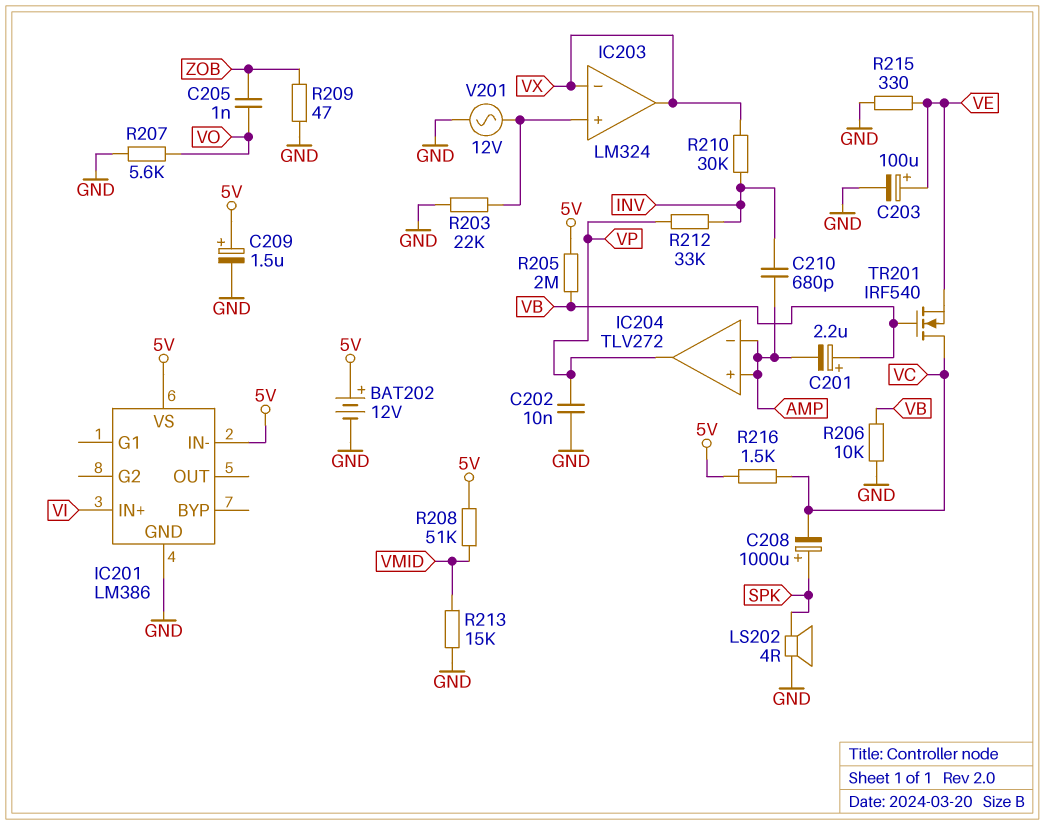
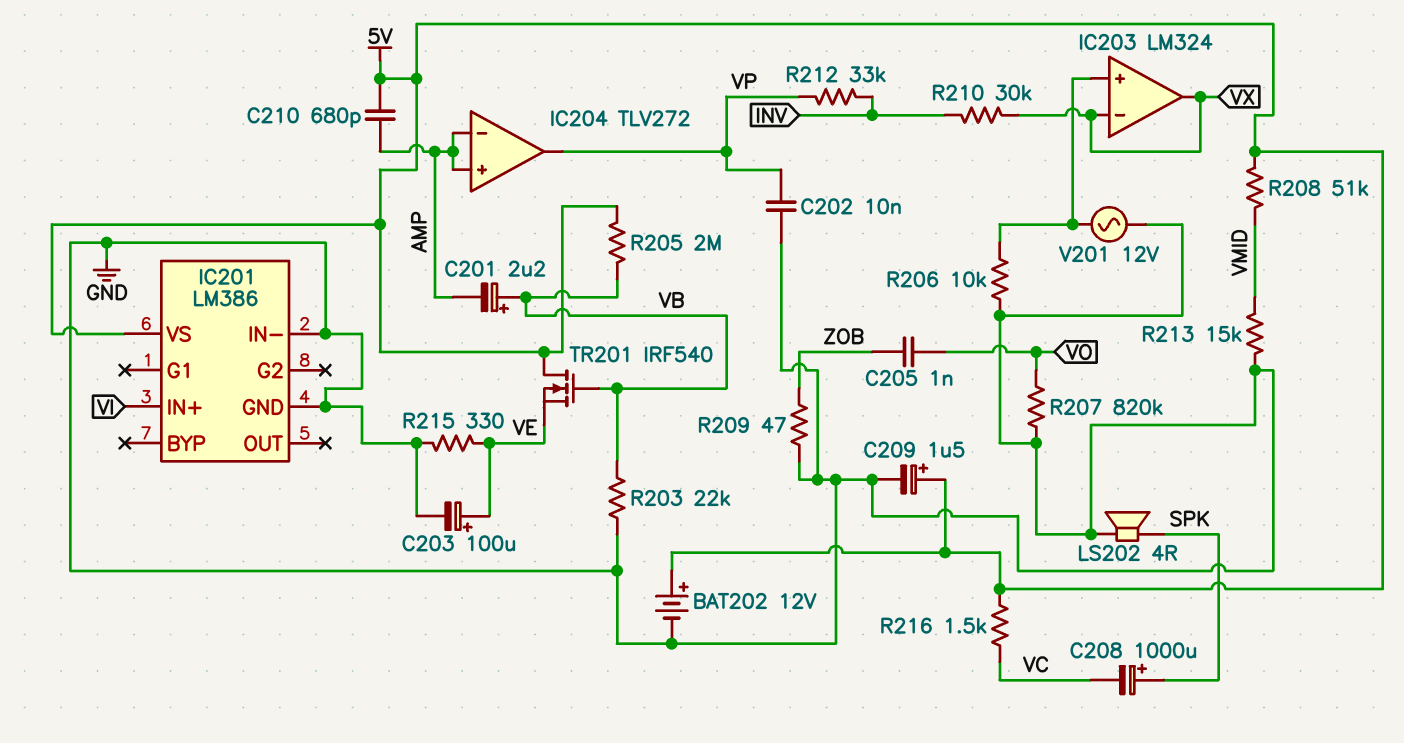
C210: 680pF (AMP, INV) -> 680pF (5V, AMP)
IC201 pin IN-: 5V -> GND
R203: 22k (GND, IC203/in+) -> 22k (GND, VB)
R206: 10k (GND, VB) -> 10k (GND, IC203/in+)
R207: 5.6k (GND, VO) -> 820k (GND, VO)
TR201: NMOS IRF540 (G VB, D VC, S VE) -> NMOS IRF540 (G VB, D 5V, S VE)

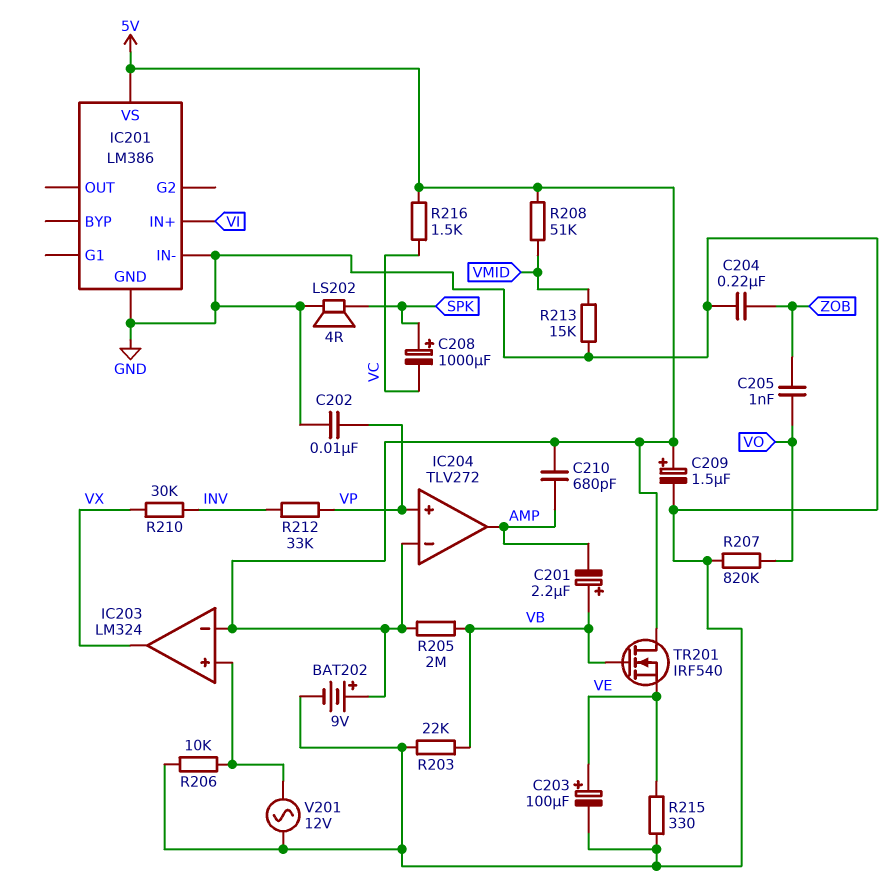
BAT202: 12V (plus 5V, minus GND) -> 9V (plus 5V, minus GND)
C204: none -> 220nF (GND, ZOB)
IC203 pin in-: VX -> 5V
IC204 pin in+: AMP -> VP
IC204 pin in-: AMP -> 5V
IC204 pin out: VP -> AMP
R209: 47 (GND, ZOB) -> none

